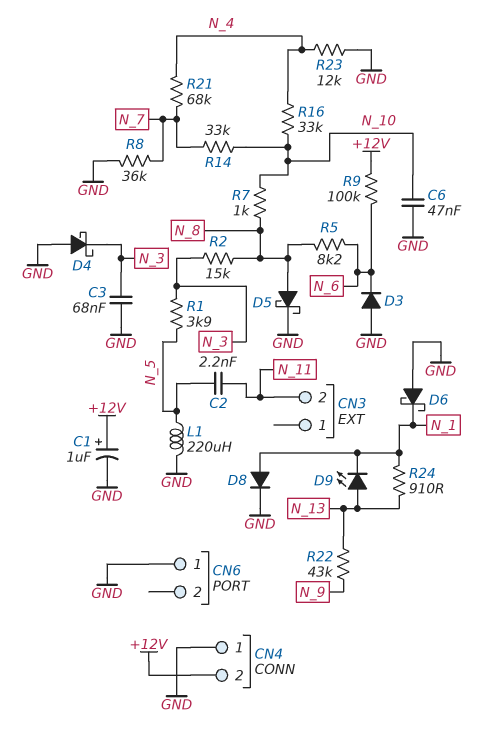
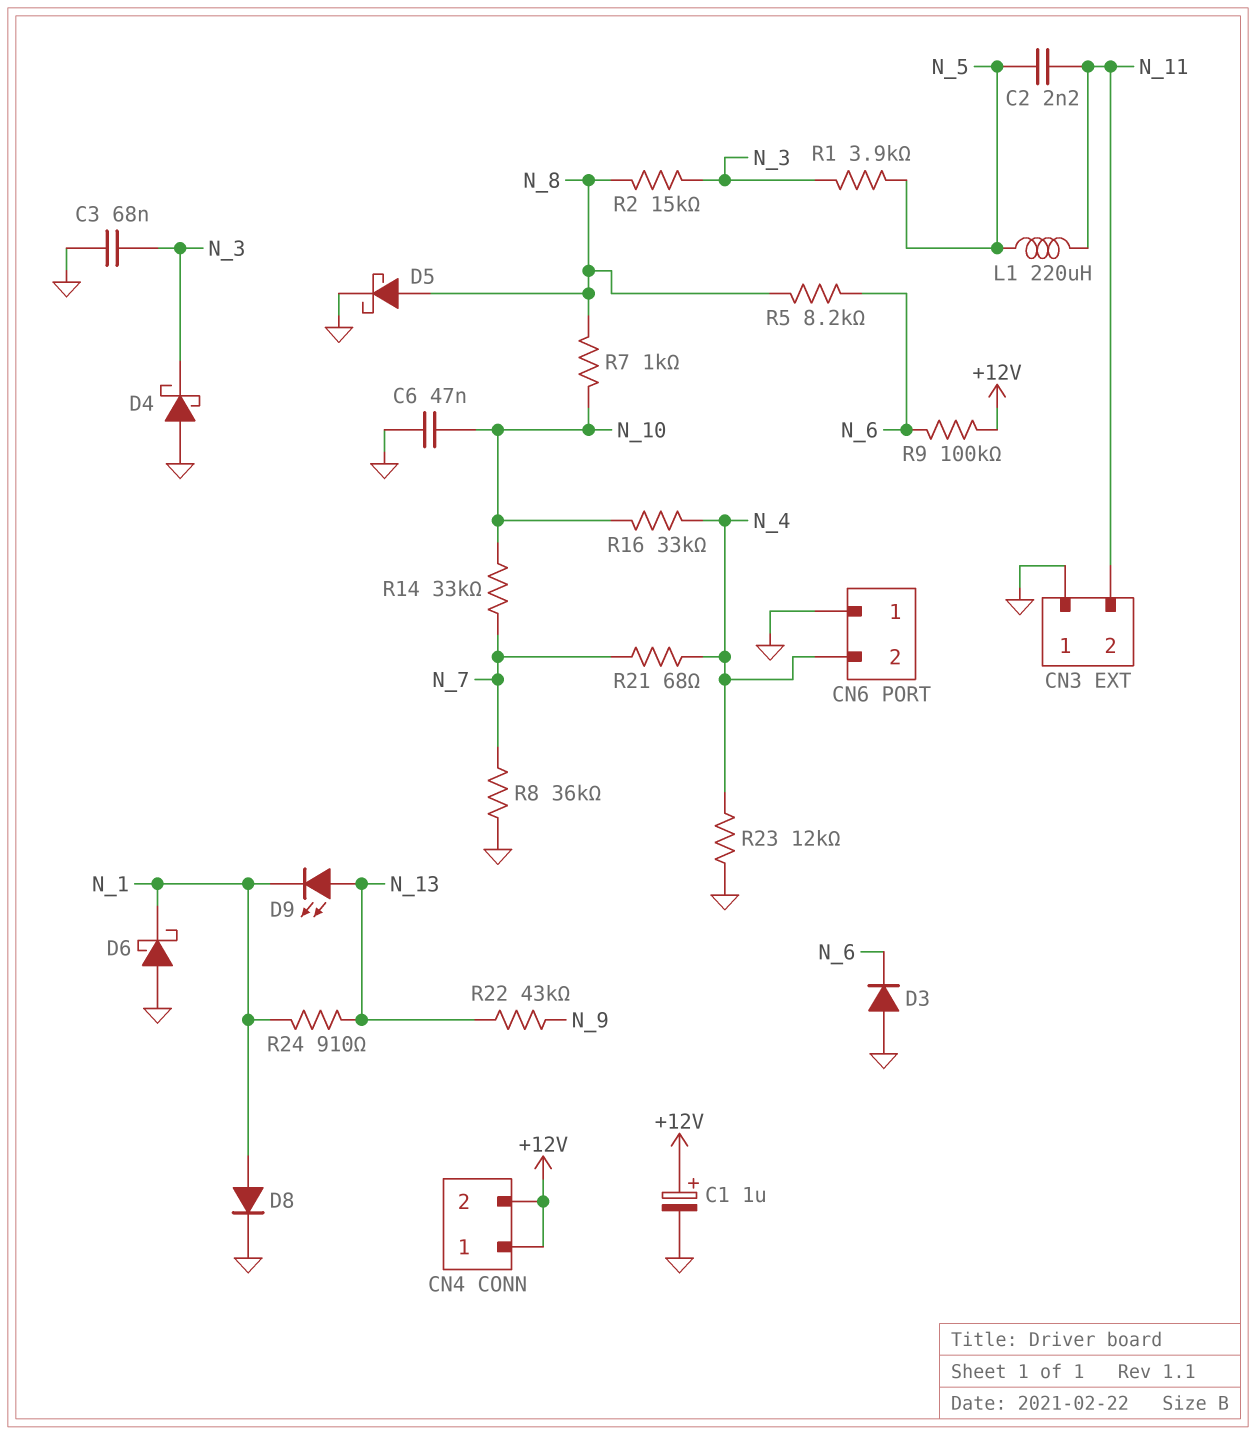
CN3 pin 1: none -> GND
CN4 pin 1: GND -> +12V
CN6 pin 2: none -> N_4
L1: 220uH (GND, N_5) -> 220uH (N_5, N_11)
R21: 68k (N_4, N_7) -> 68 (N_4, N_7)

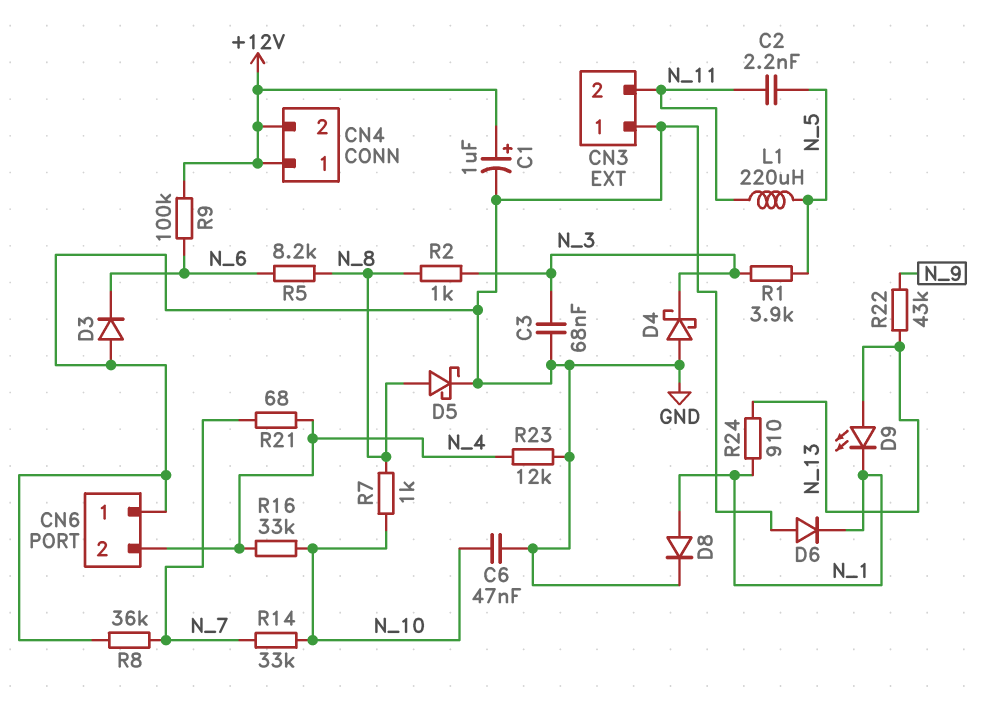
D6: schottky (A GND, K N_1) -> diode (A GND, K N_1)
R2: 15k (N_3, N_8) -> 1k (N_3, N_8)

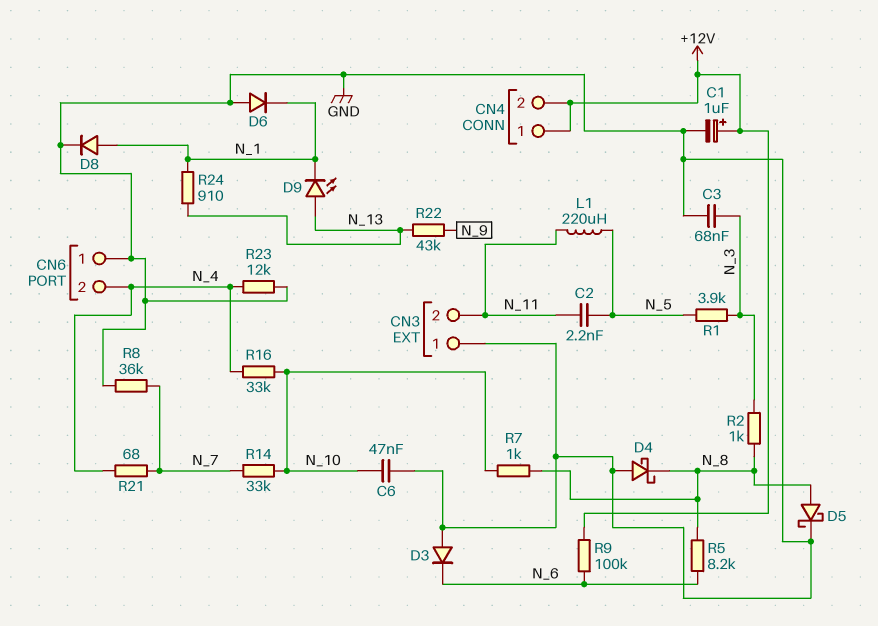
D4: schottky (A GND, K N_3) -> schottky (A GND, K N_8)

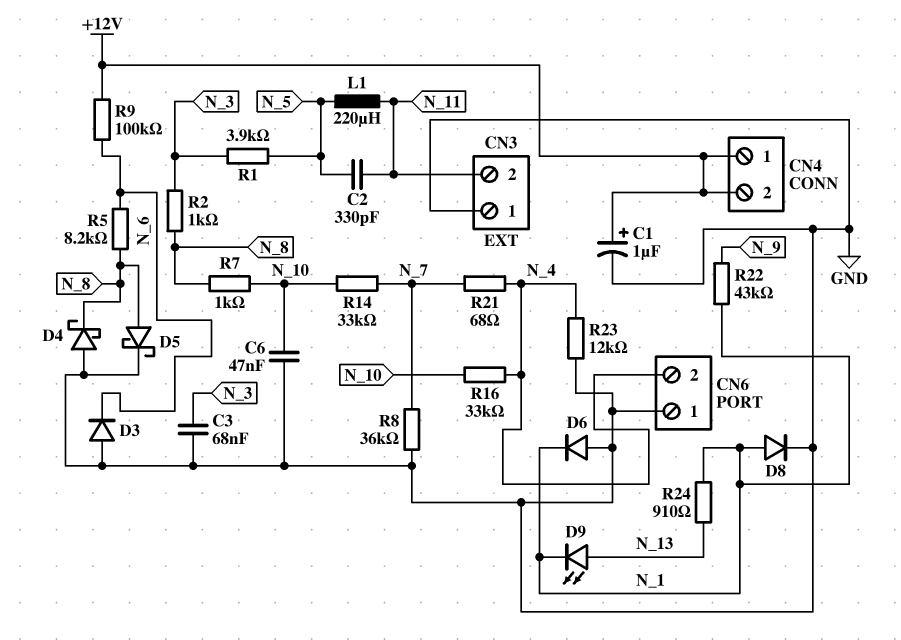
C2: 2.2nF (N_5, N_11) -> 330pF (N_5, N_11)
R22: 43k (N_9, N_13) -> 43k (N_1, N_9)

